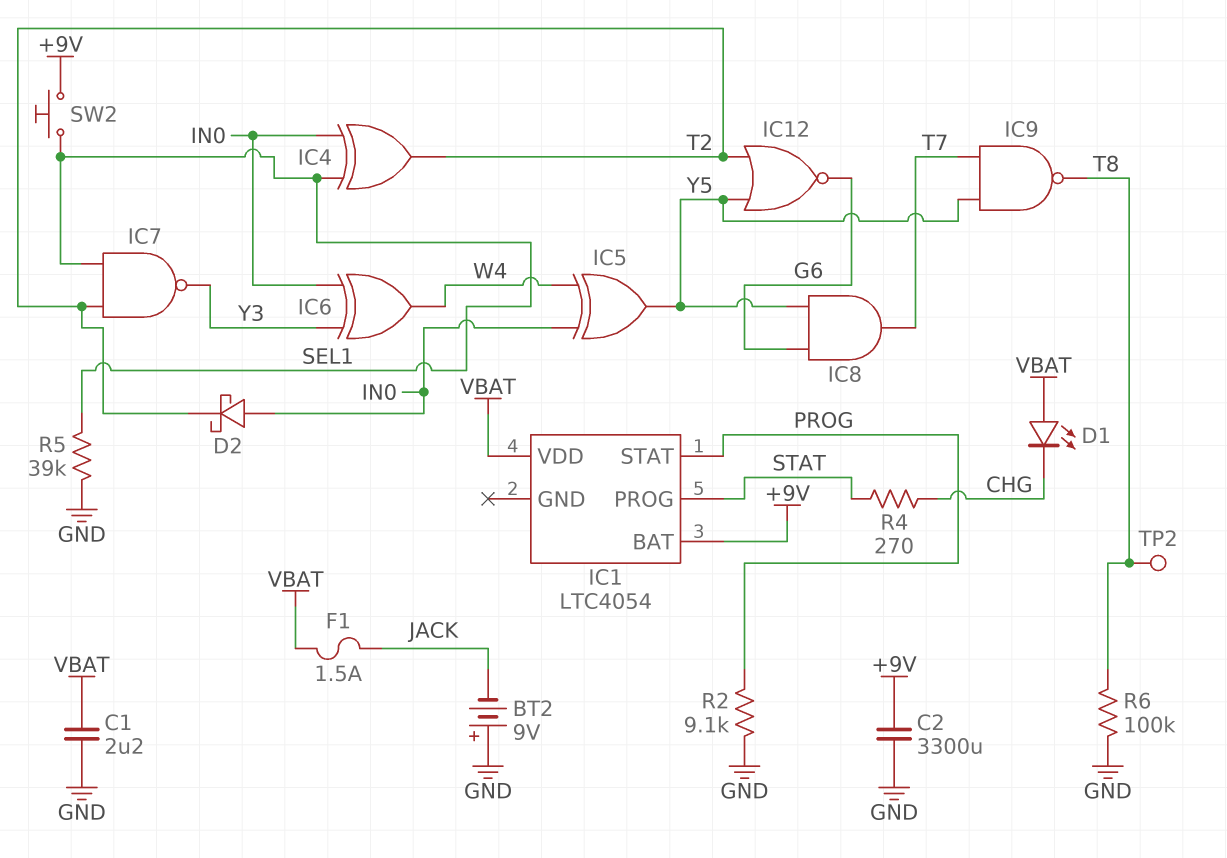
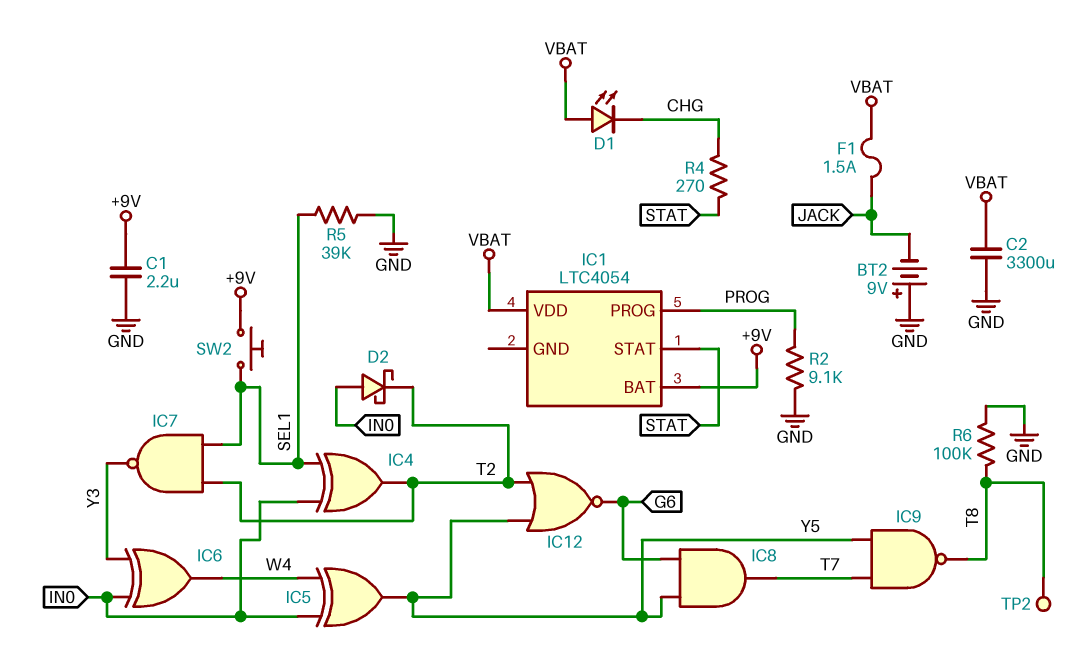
C1: 2.2uF (GND, VBAT) -> 2.2uF (+9V, GND)
C2: 3300uF (+9V, GND) -> 3300uF (GND, VBAT)
IC1 pin PROG: STAT -> PROG
IC1 pin STAT: PROG -> STAT

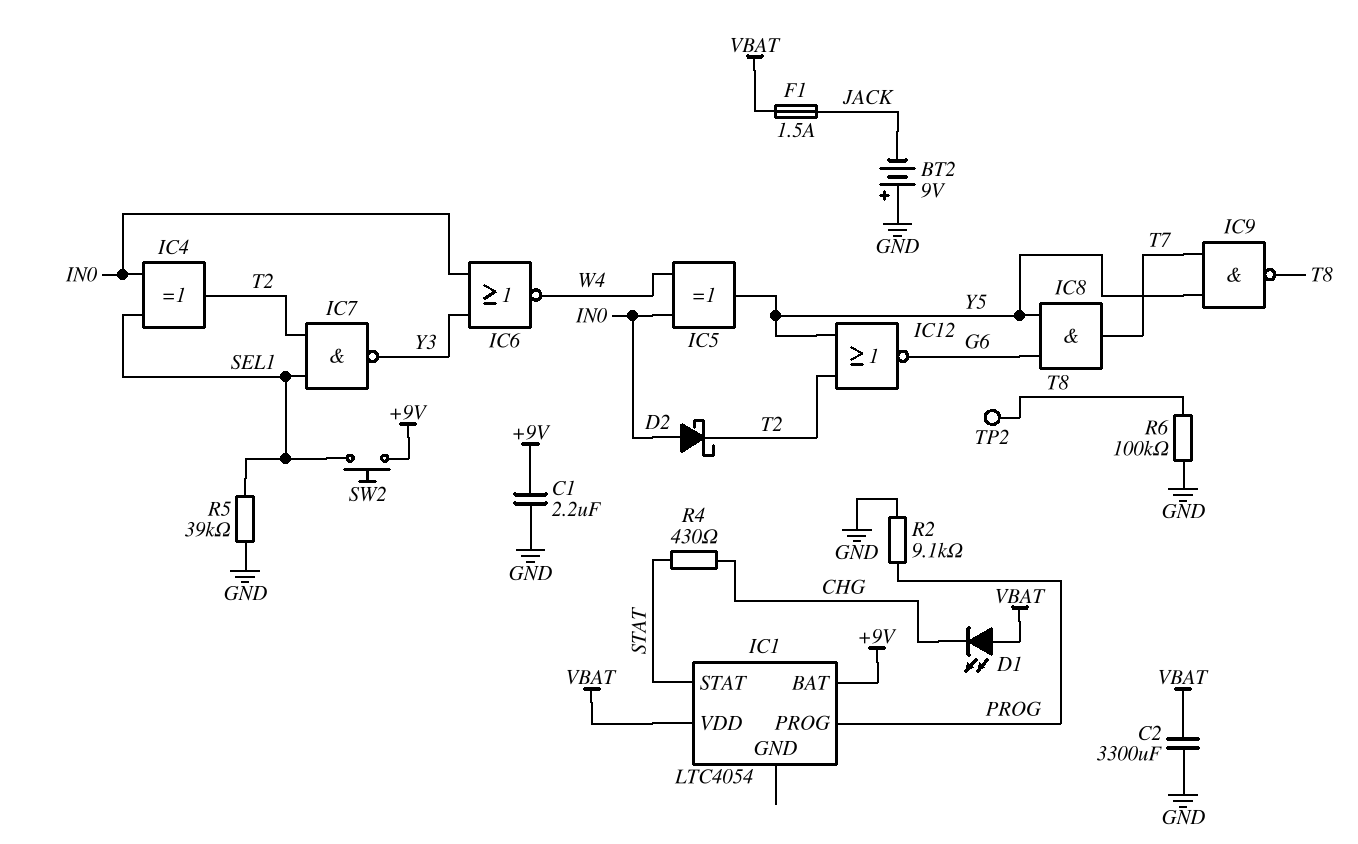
IC6: XOR (in IN0, in Y3, out W4) -> NOR (in IN0, in Y3, out W4)
R4: 270 (CHG, STAT) -> 430 (CHG, STAT)

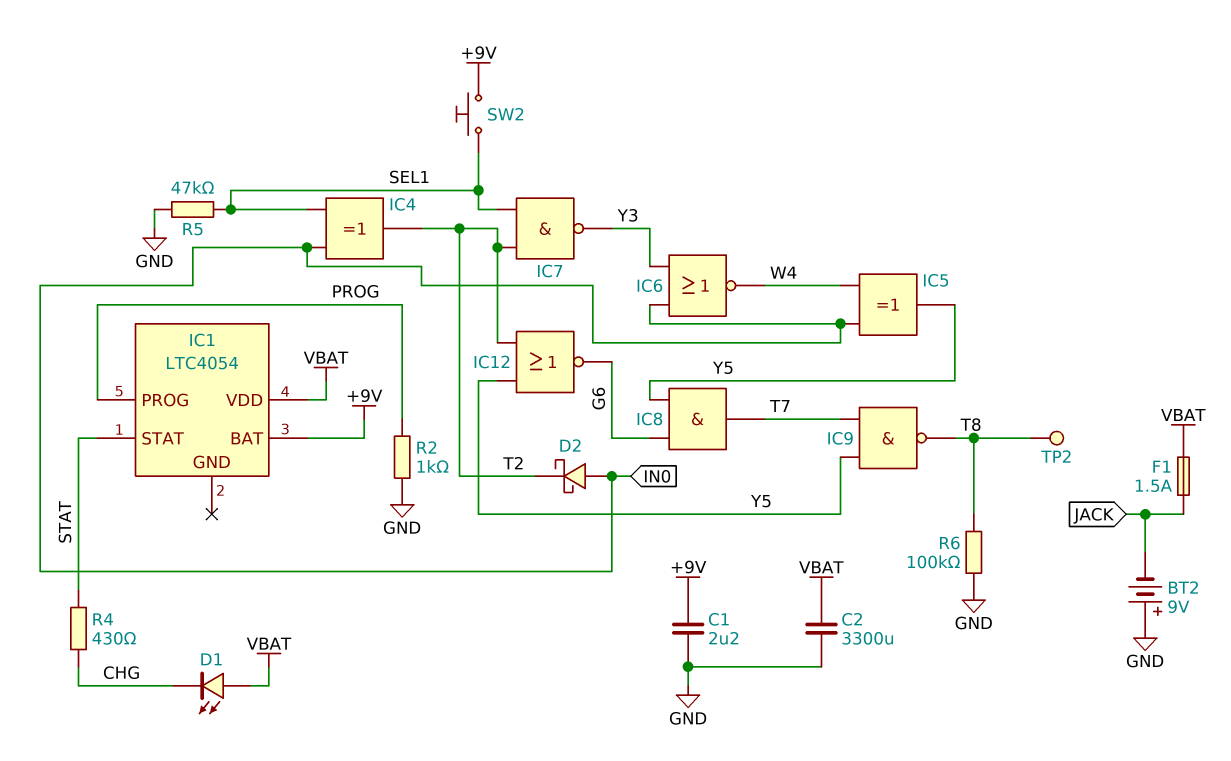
R2: 9.1k (GND, PROG) -> 1k (GND, PROG)
R5: 39k (GND, SEL1) -> 47k (GND, SEL1)

